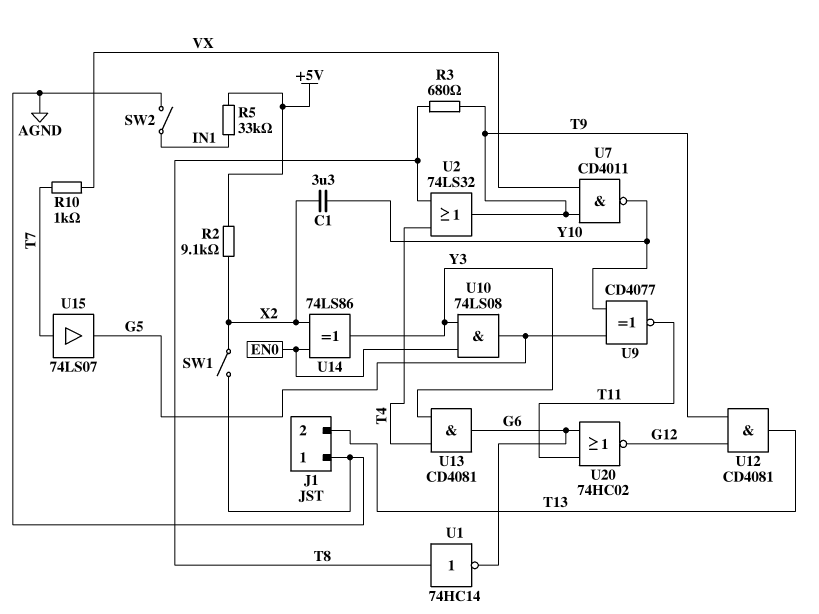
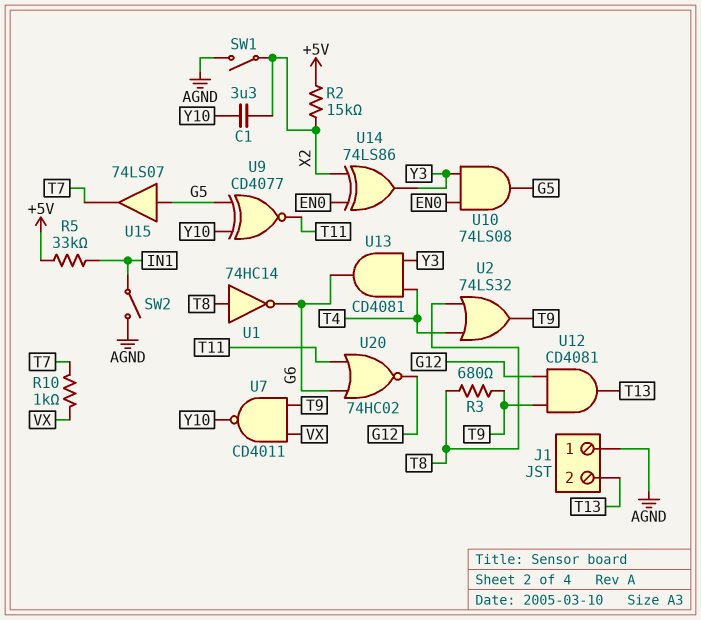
R2: 9.1k (+5V, X2) -> 15k (+5V, X2)
U15: buffer 74LS07 (in T7, out G5) -> buffer 74LS07 (in G5, out T7)

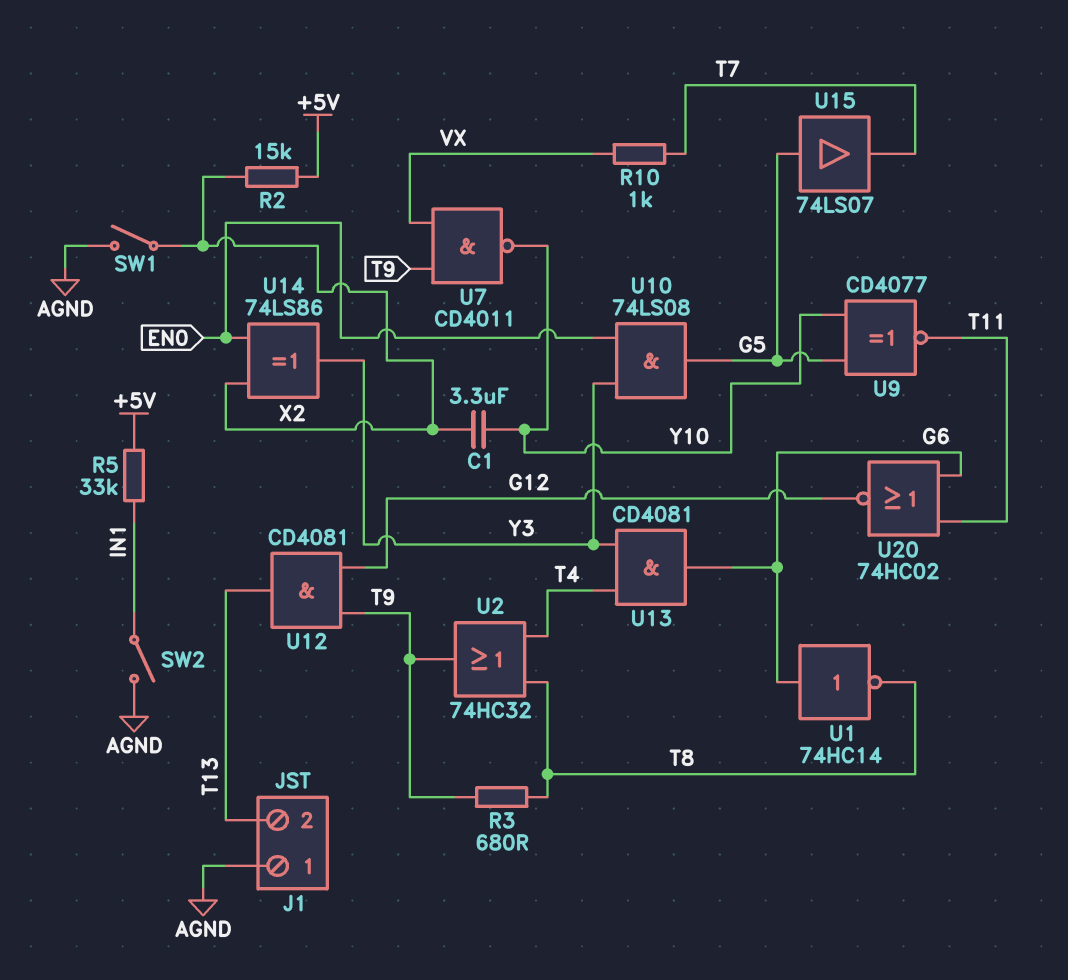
U1: NOT 74HC14 (in T8, out G6) -> NOT 74HC14 (in G6, out T8)
U2: OR 74LS32 (in T4, in T8, out T9) -> OR 74HC32 (in T4, in T8, out T9)

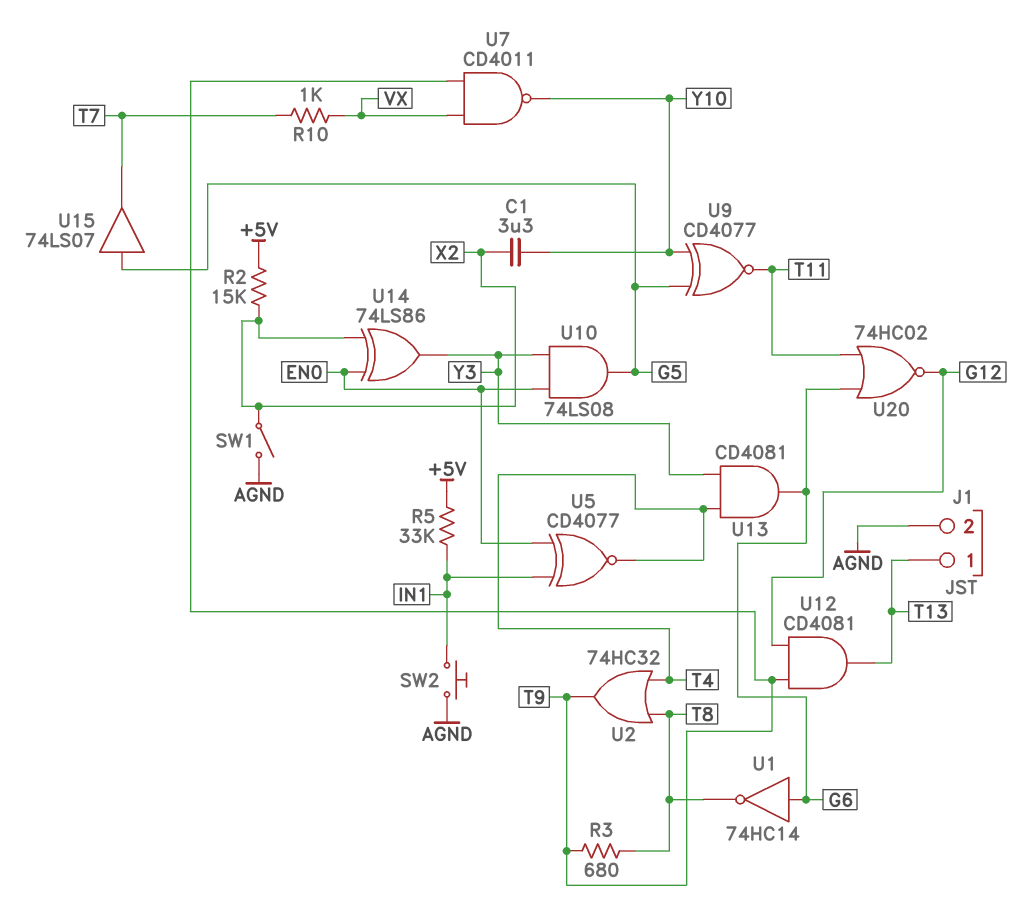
J1 pin 1: AGND -> T13
J1 pin 2: T13 -> AGND
SW2: switch (AGND, IN1) -> button (AGND, IN1)
U5: none -> XNOR CD4077 (in EN0, in IN1, out T4)

